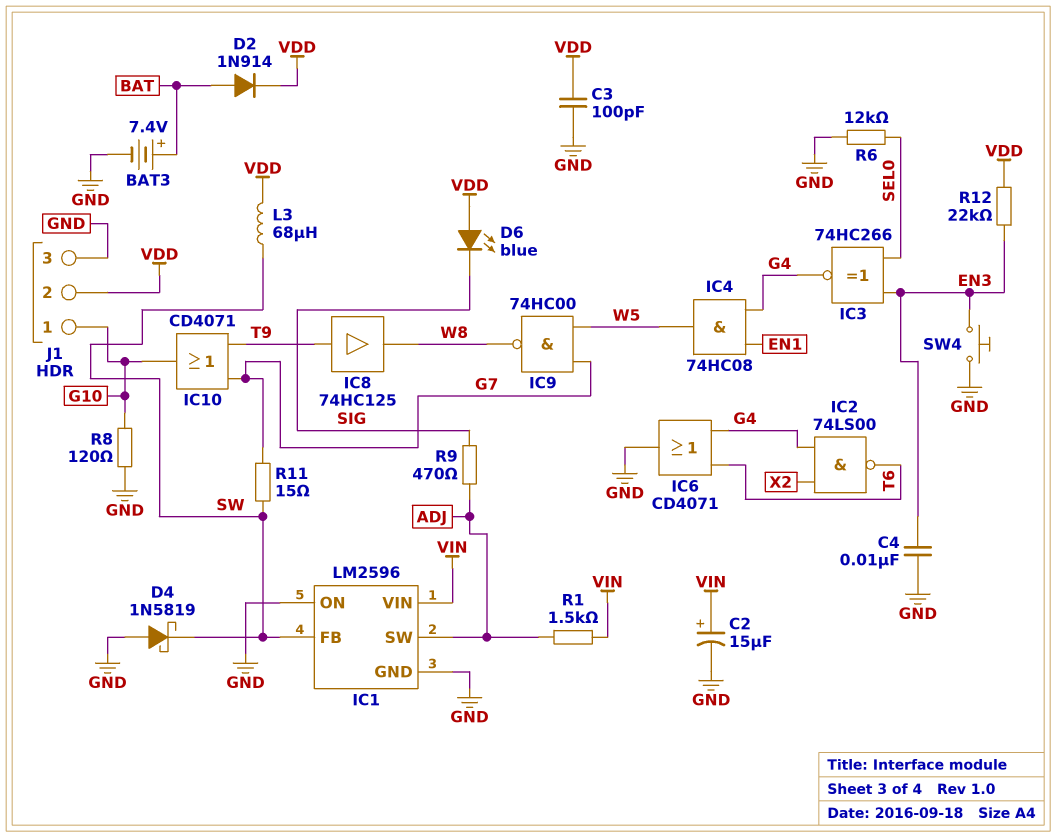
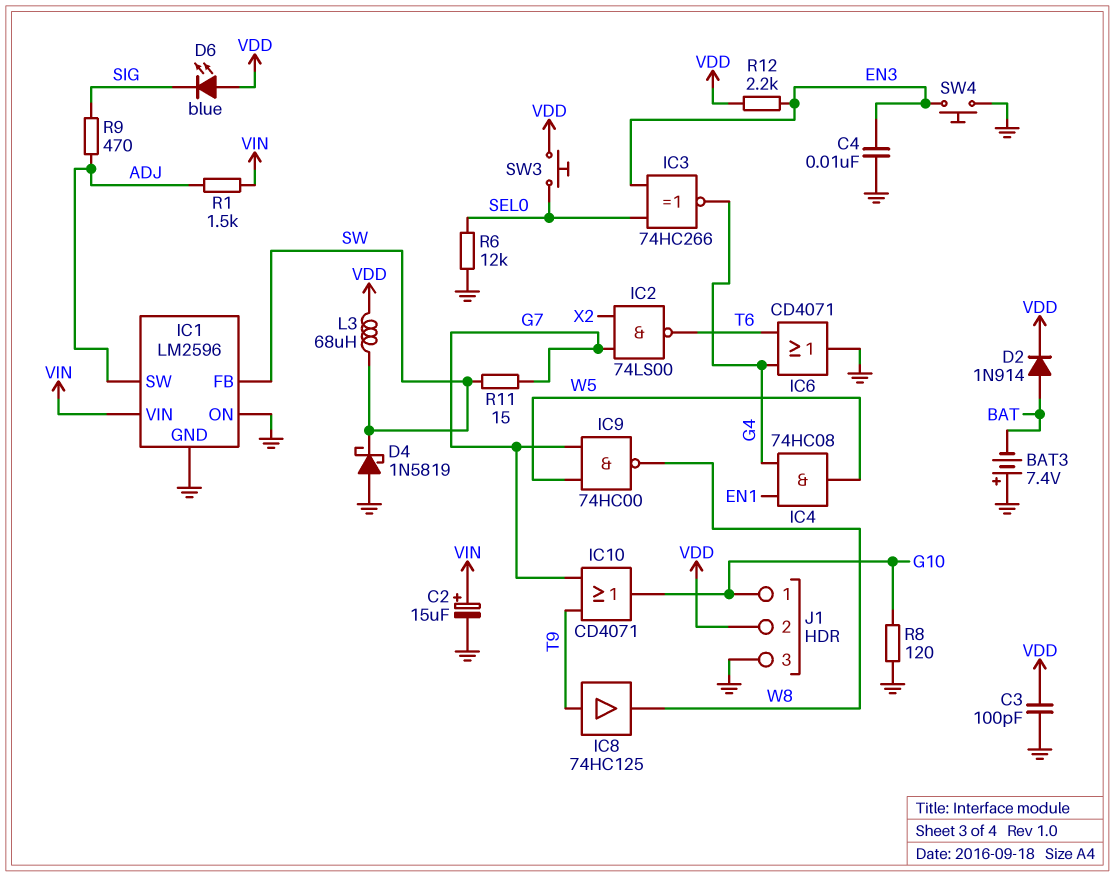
BAT3: 7.4V (plus BAT, minus GND) -> 7.4V (plus GND, minus BAT)
IC2: NAND 74LS00 (in G4, in X2, out T6) -> NAND 74LS00 (in G7, in X2, out T6)
R12: 22k (EN3, VDD) -> 2.2k (EN3, VDD)
SW3: none -> button (SEL0, VDD)

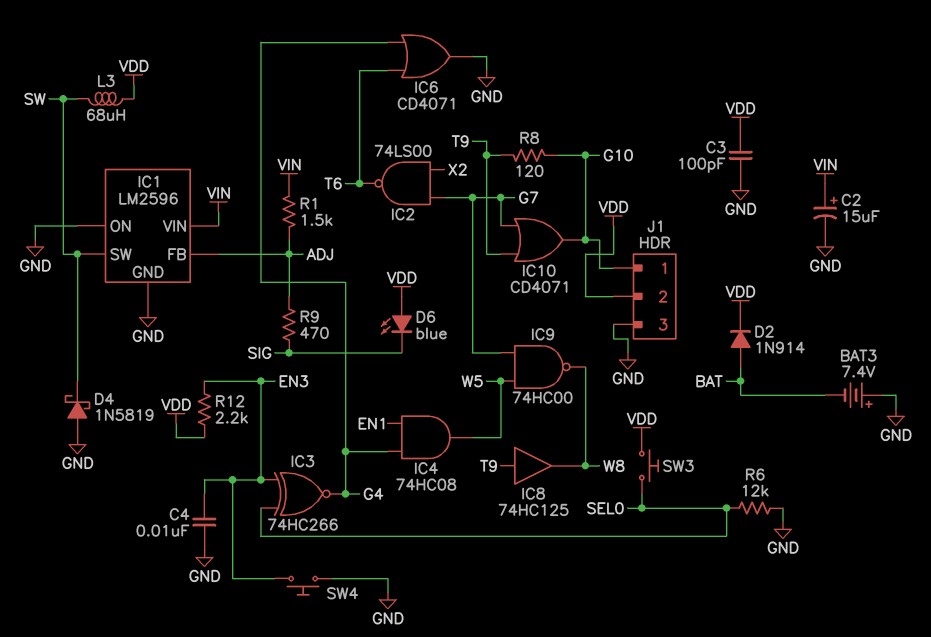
IC1 pin FB: SW -> ADJ
IC1 pin SW: ADJ -> SW
R8: 120 (G10, GND) -> 120 (G10, T9)
R11: 15 (G7, SW) -> none

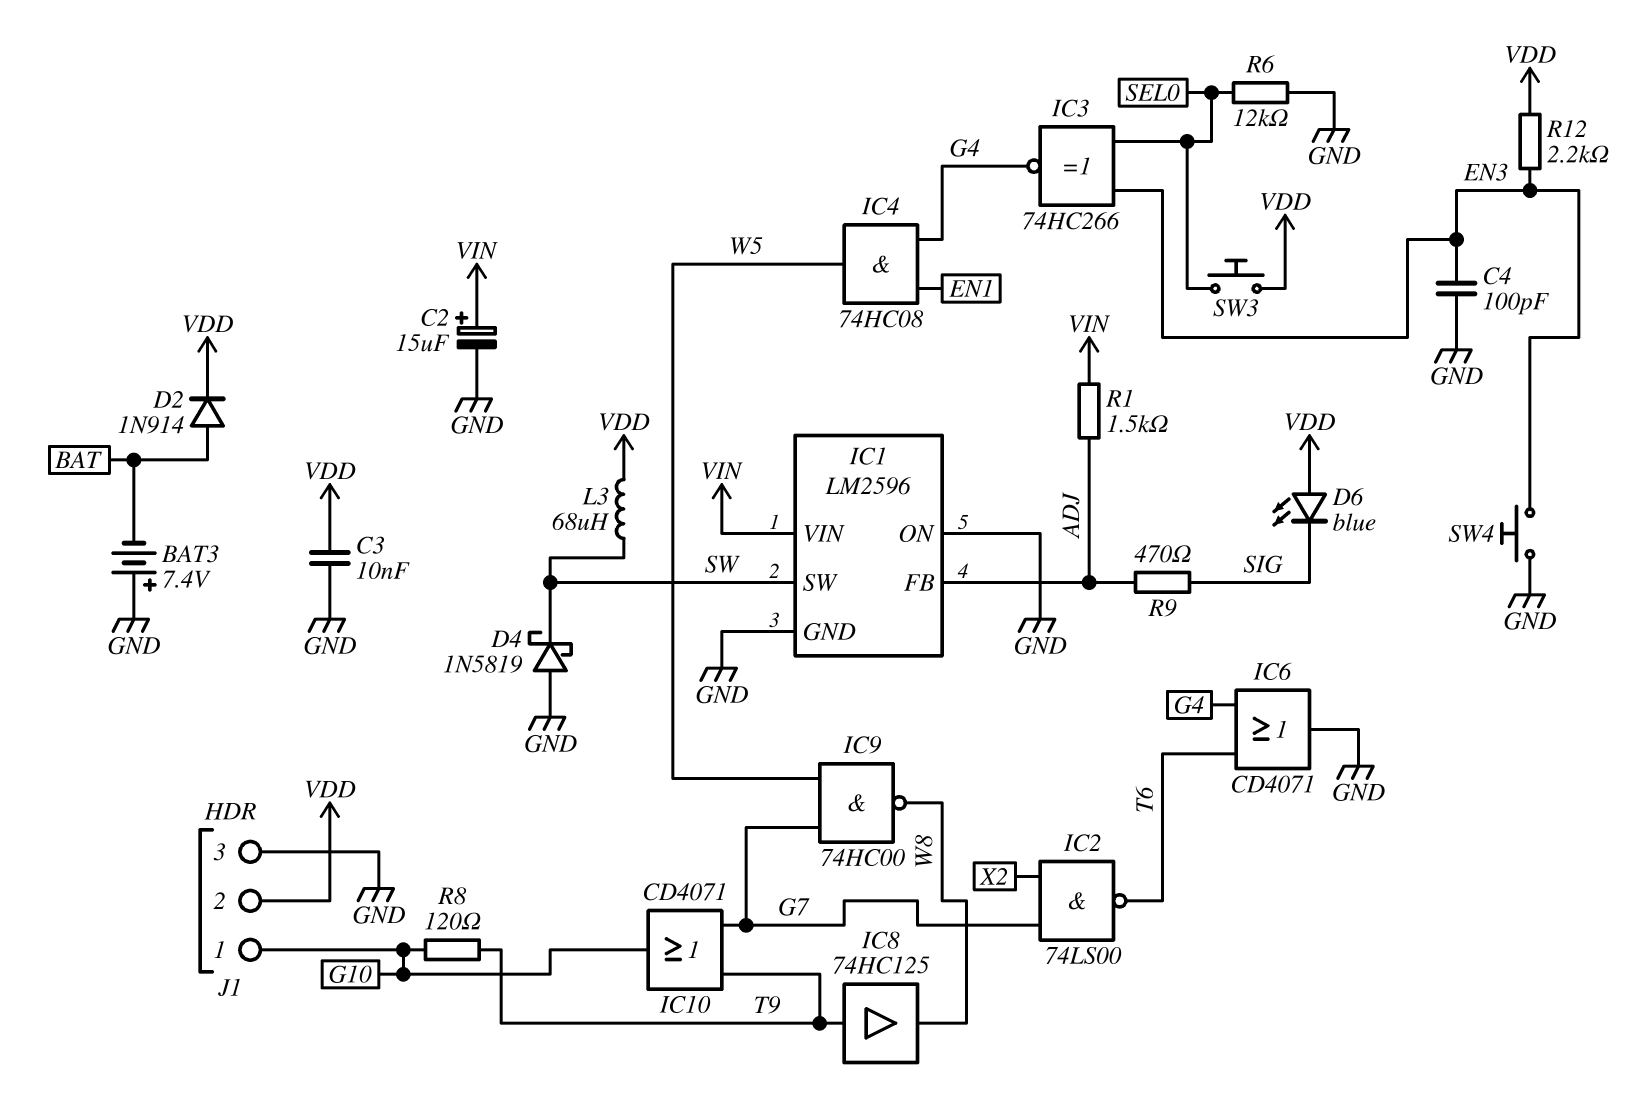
C3: 100pF (GND, VDD) -> 10nF (GND, VDD)
C4: 10nF (EN3, GND) -> 100pF (EN3, GND)

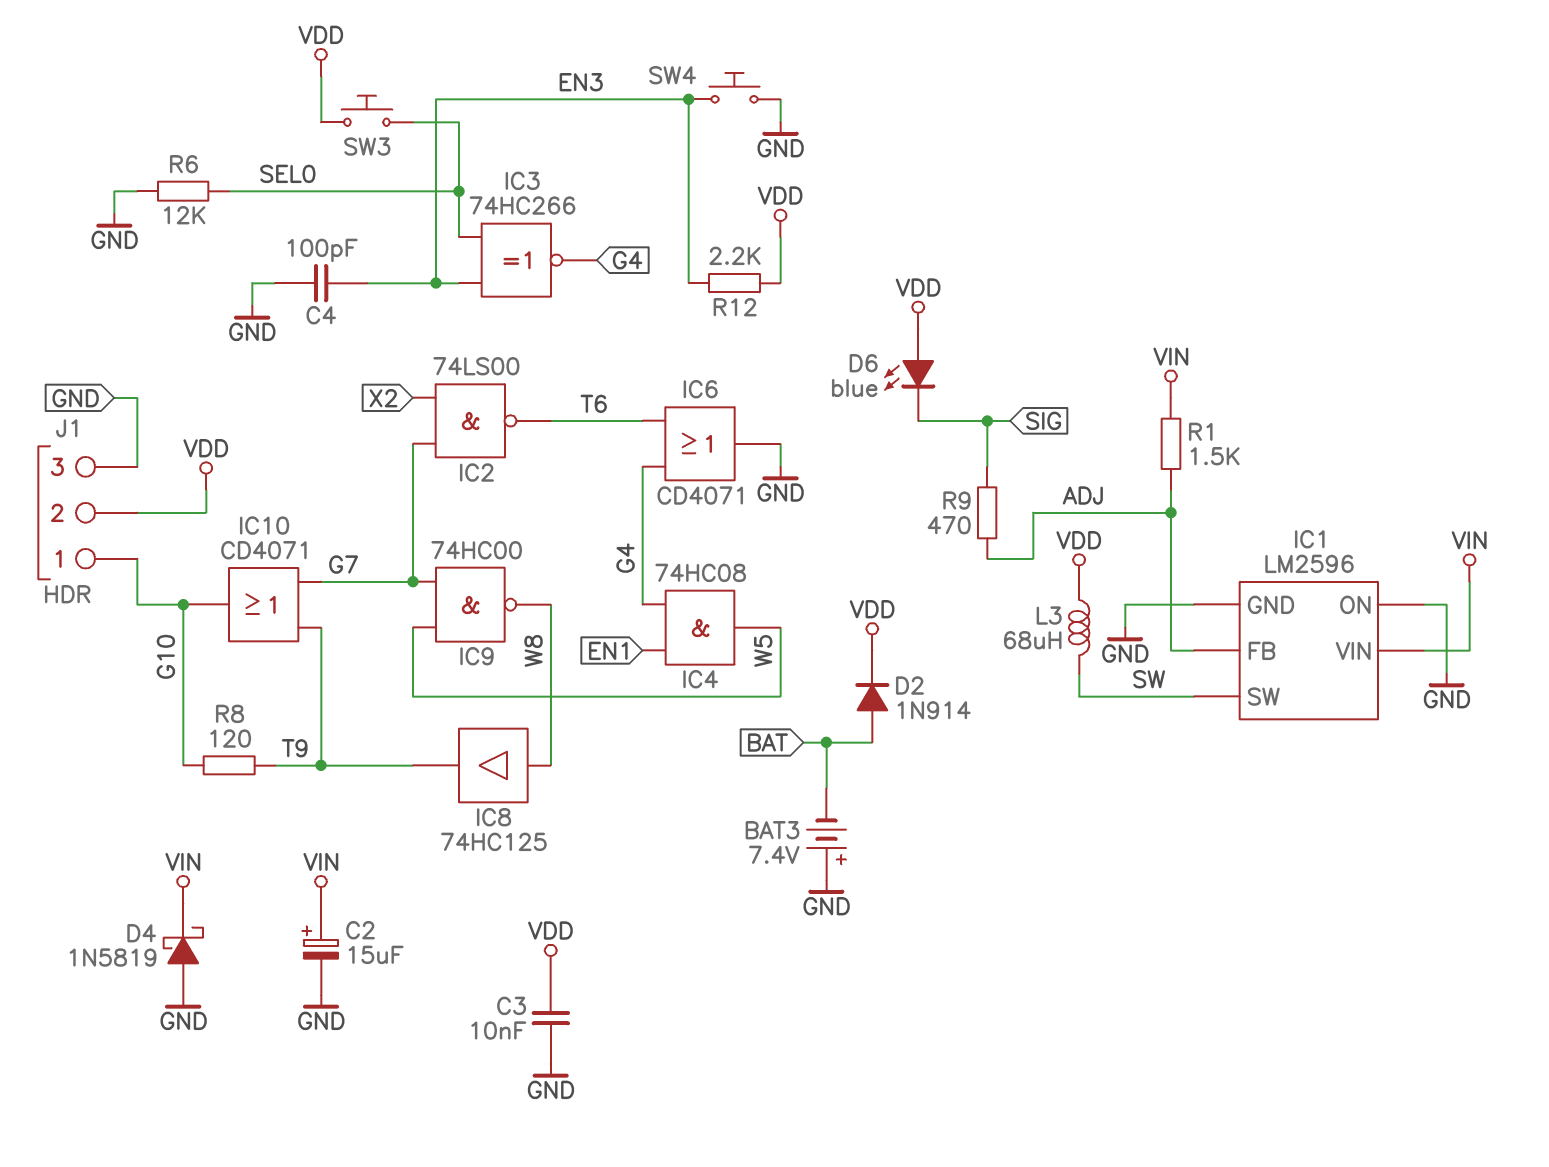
D4: schottky 1N5819 (A GND, K SW) -> schottky 1N5819 (A GND, K VIN)
IC8: buffer 74HC125 (in T9, out W8) -> buffer 74HC125 (in W8, out T9)

